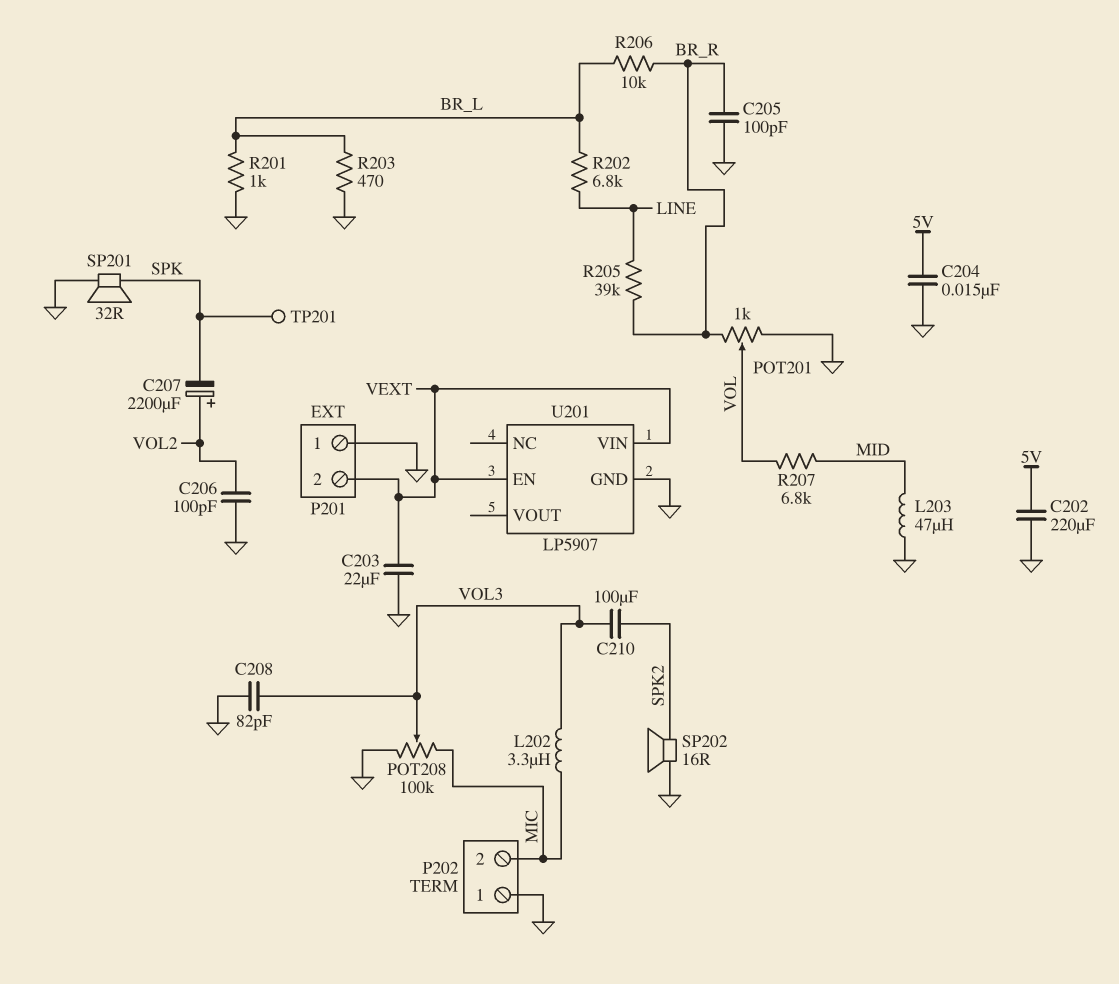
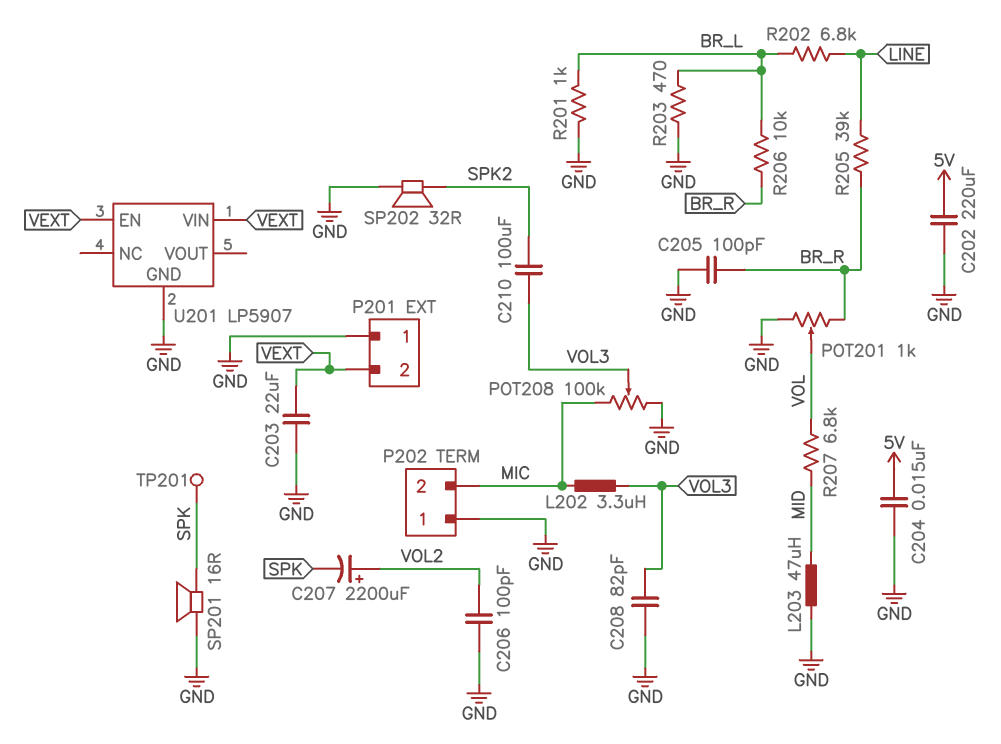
SP201: speaker 32R (GND, SPK) -> speaker 16R (GND, SPK)
SP202: speaker 16R (GND, SPK2) -> speaker 32R (GND, SPK2)

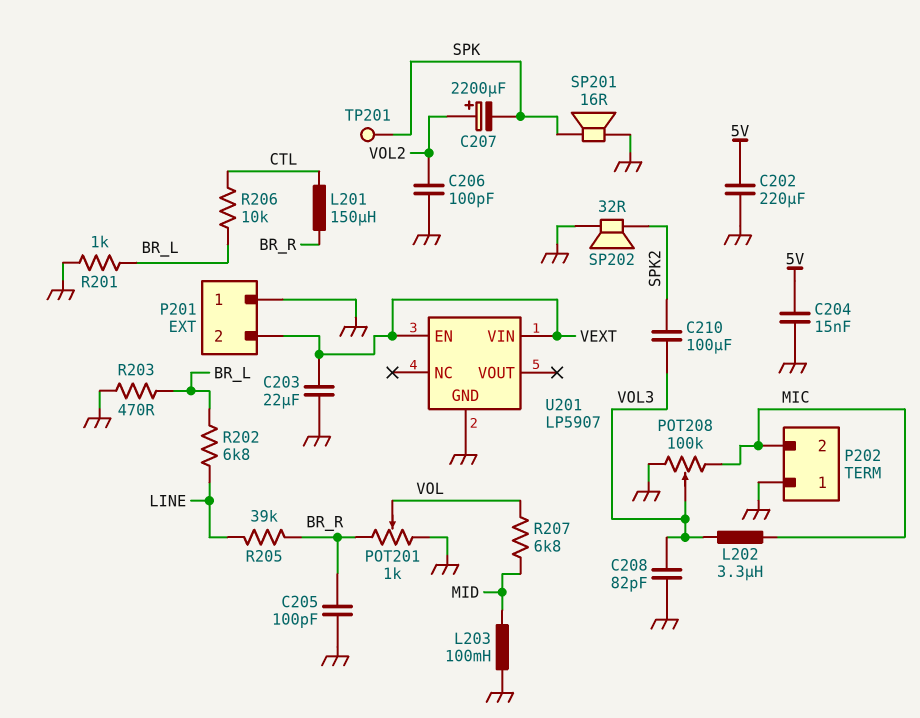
L201: none -> 150uH (BR_R, CTL)
L203: 47uH (GND, MID) -> 100mH (GND, MID)
R206: 10k (BR_L, BR_R) -> 10k (BR_L, CTL)

